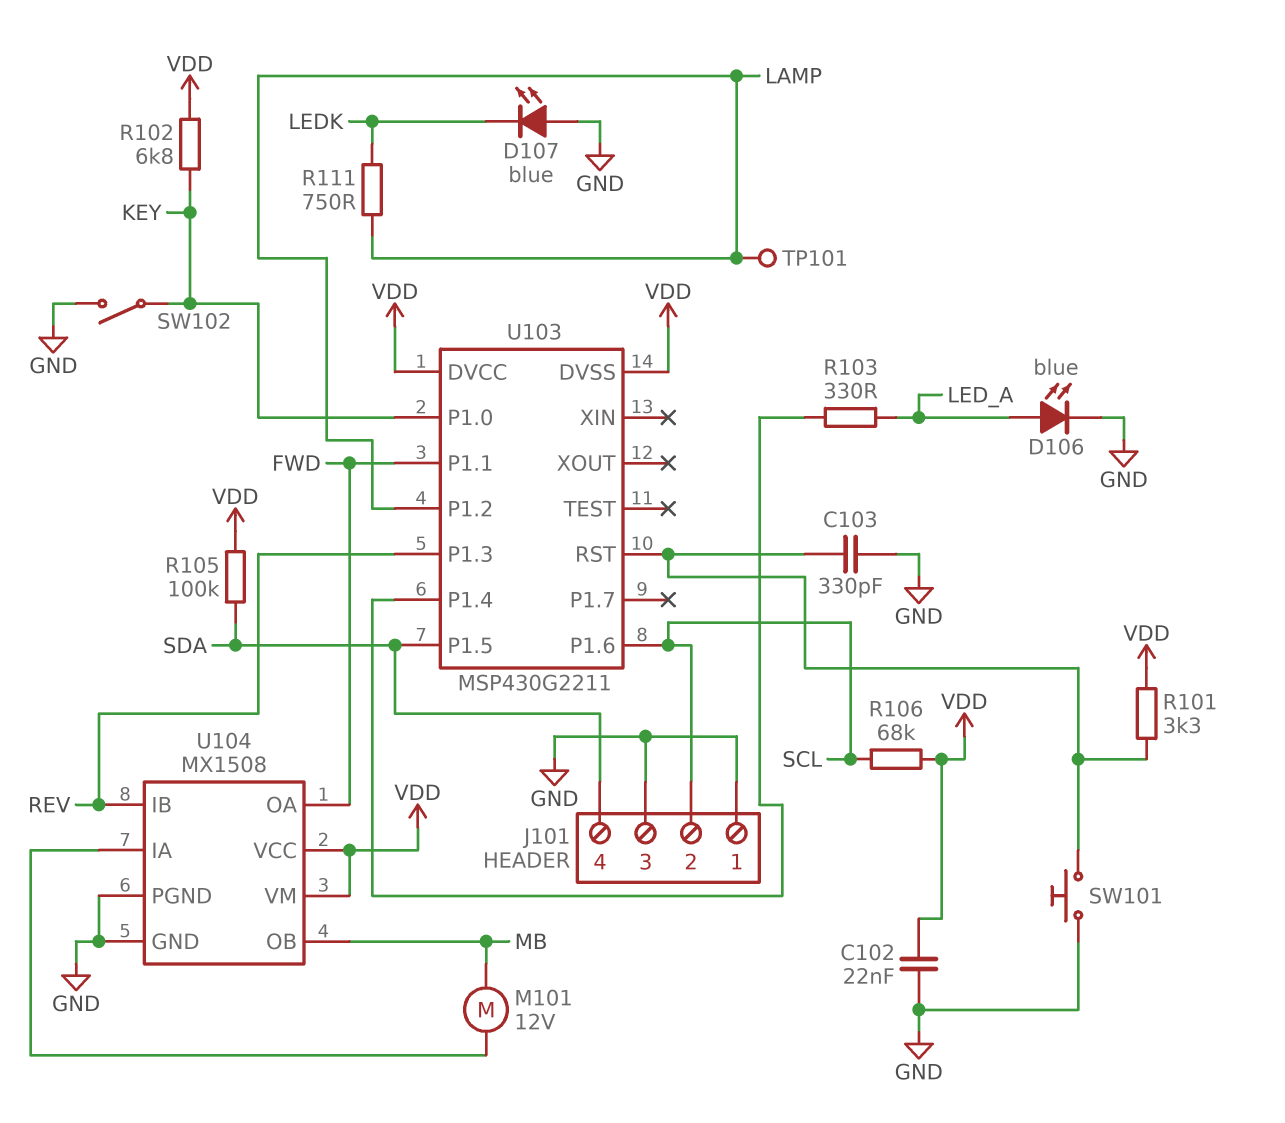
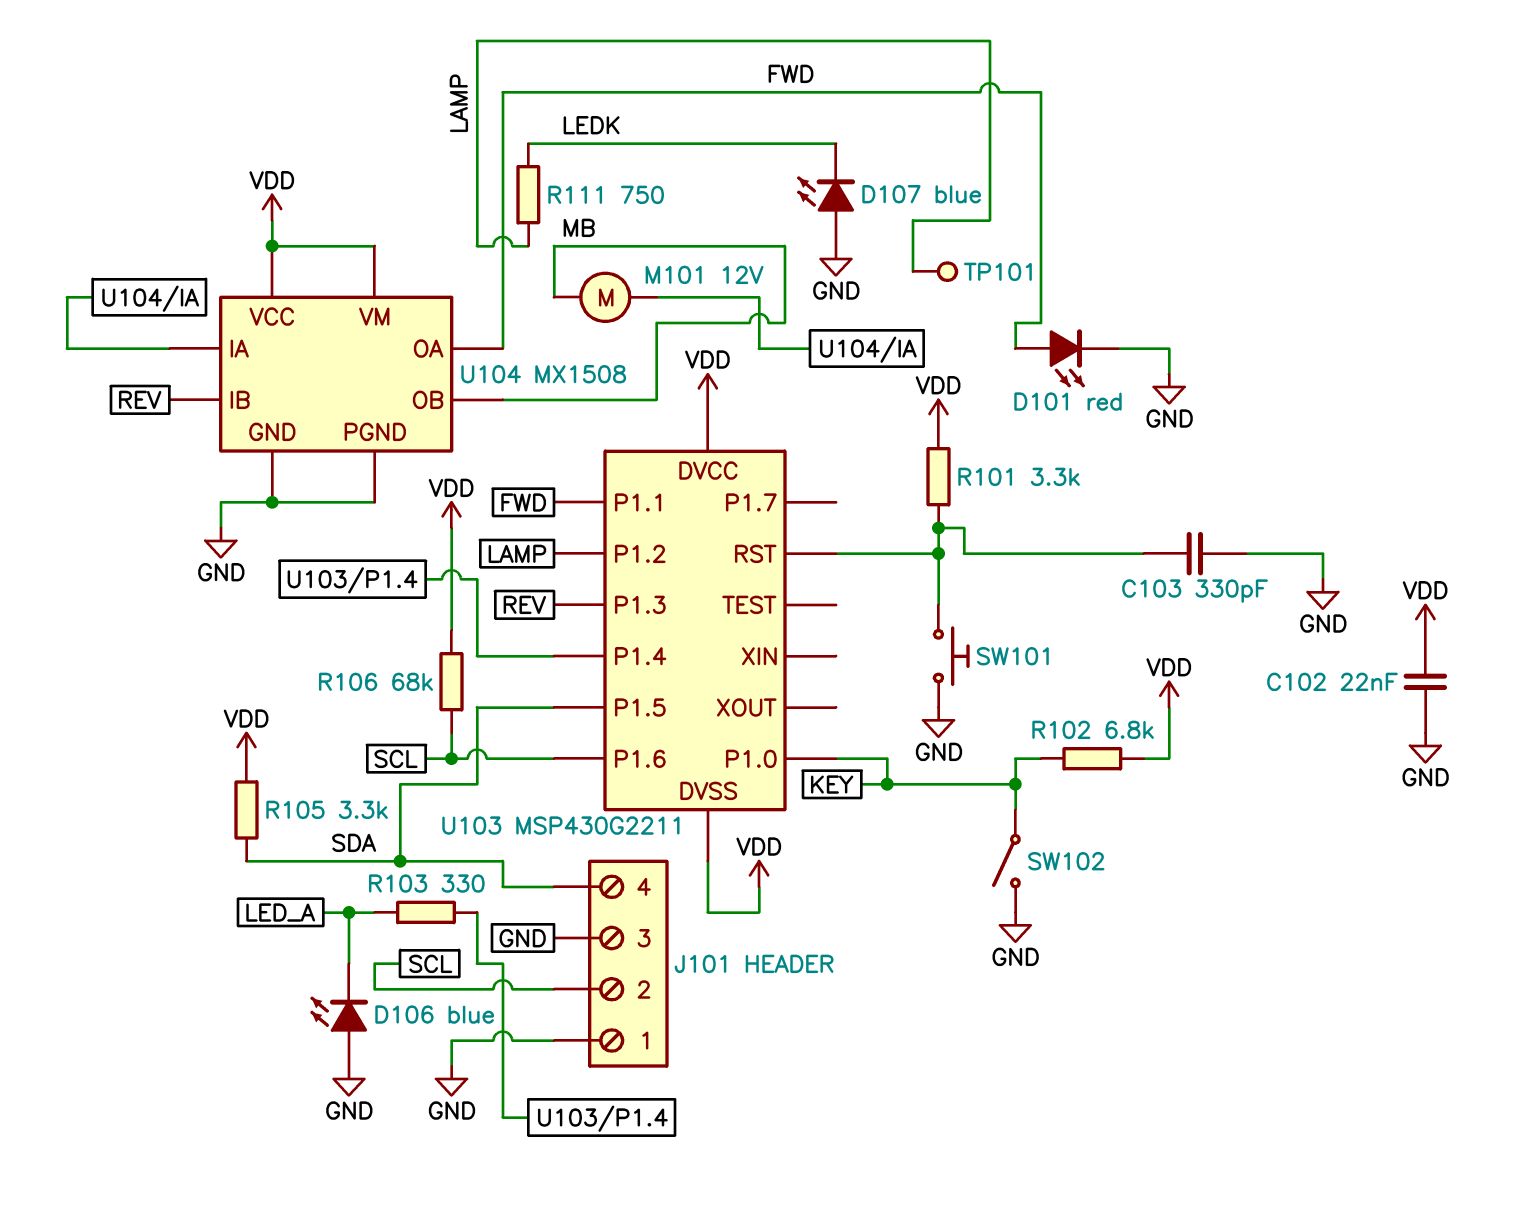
D101: none -> LED red (A FWD, K GND)
D106: LED blue (A LED_A, K GND) -> LED blue (A GND, K LED_A)
R105: 100k (SDA, VDD) -> 3.3k (SDA, VDD)

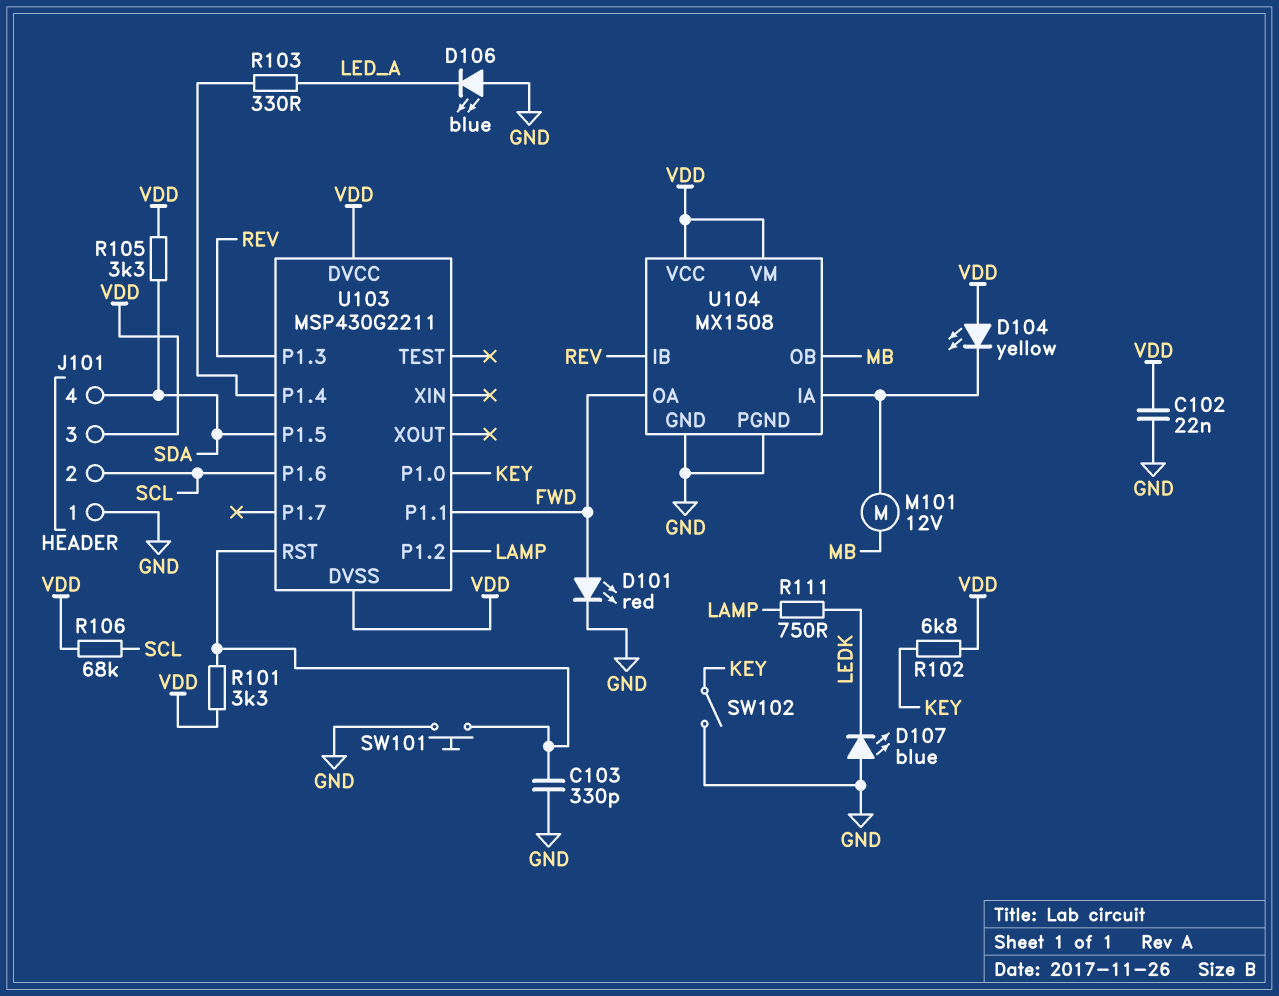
D104: none -> LED yellow (A VDD, K U104/IA)
J101 pin 3: GND -> VDD
TP101: test point (LAMP) -> none

